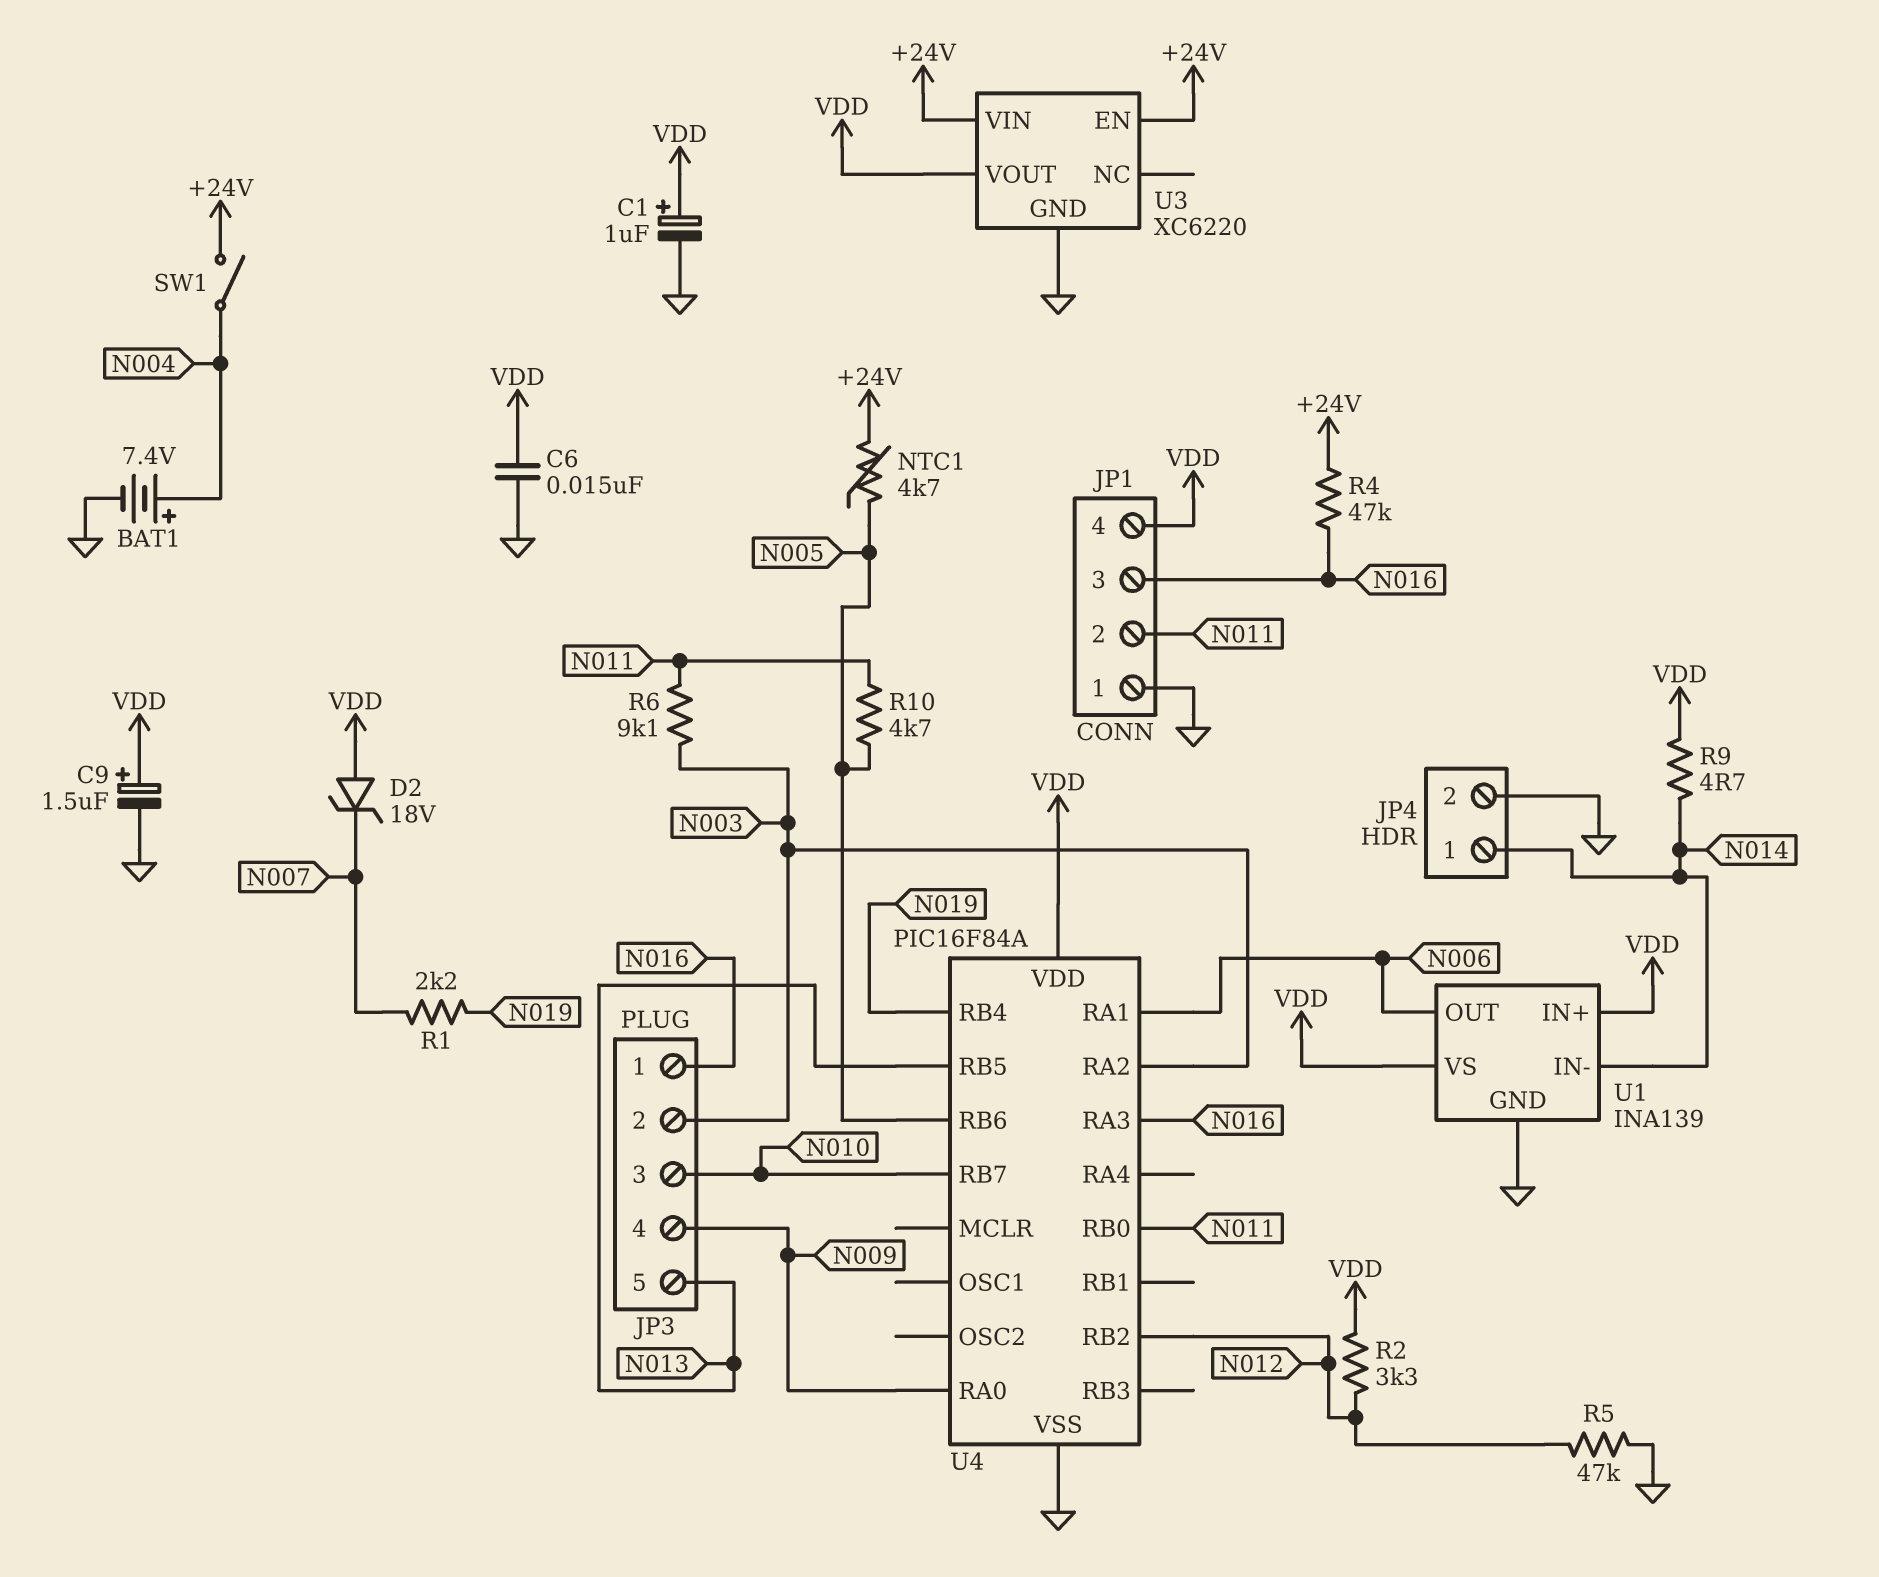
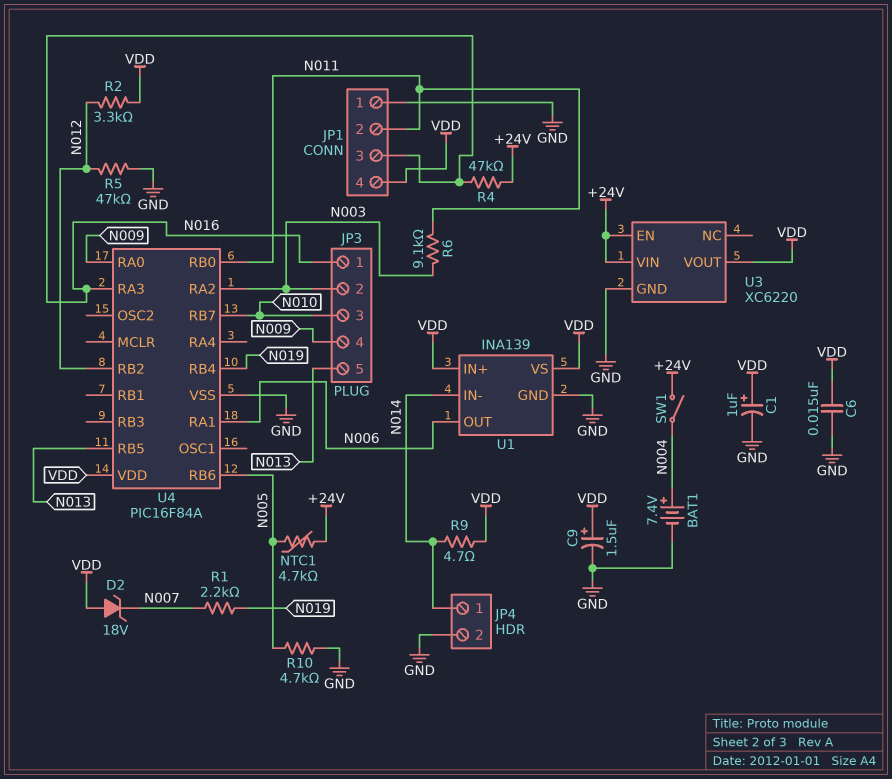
R10: 4.7k (N005, N011) -> 4.7k (GND, N005)

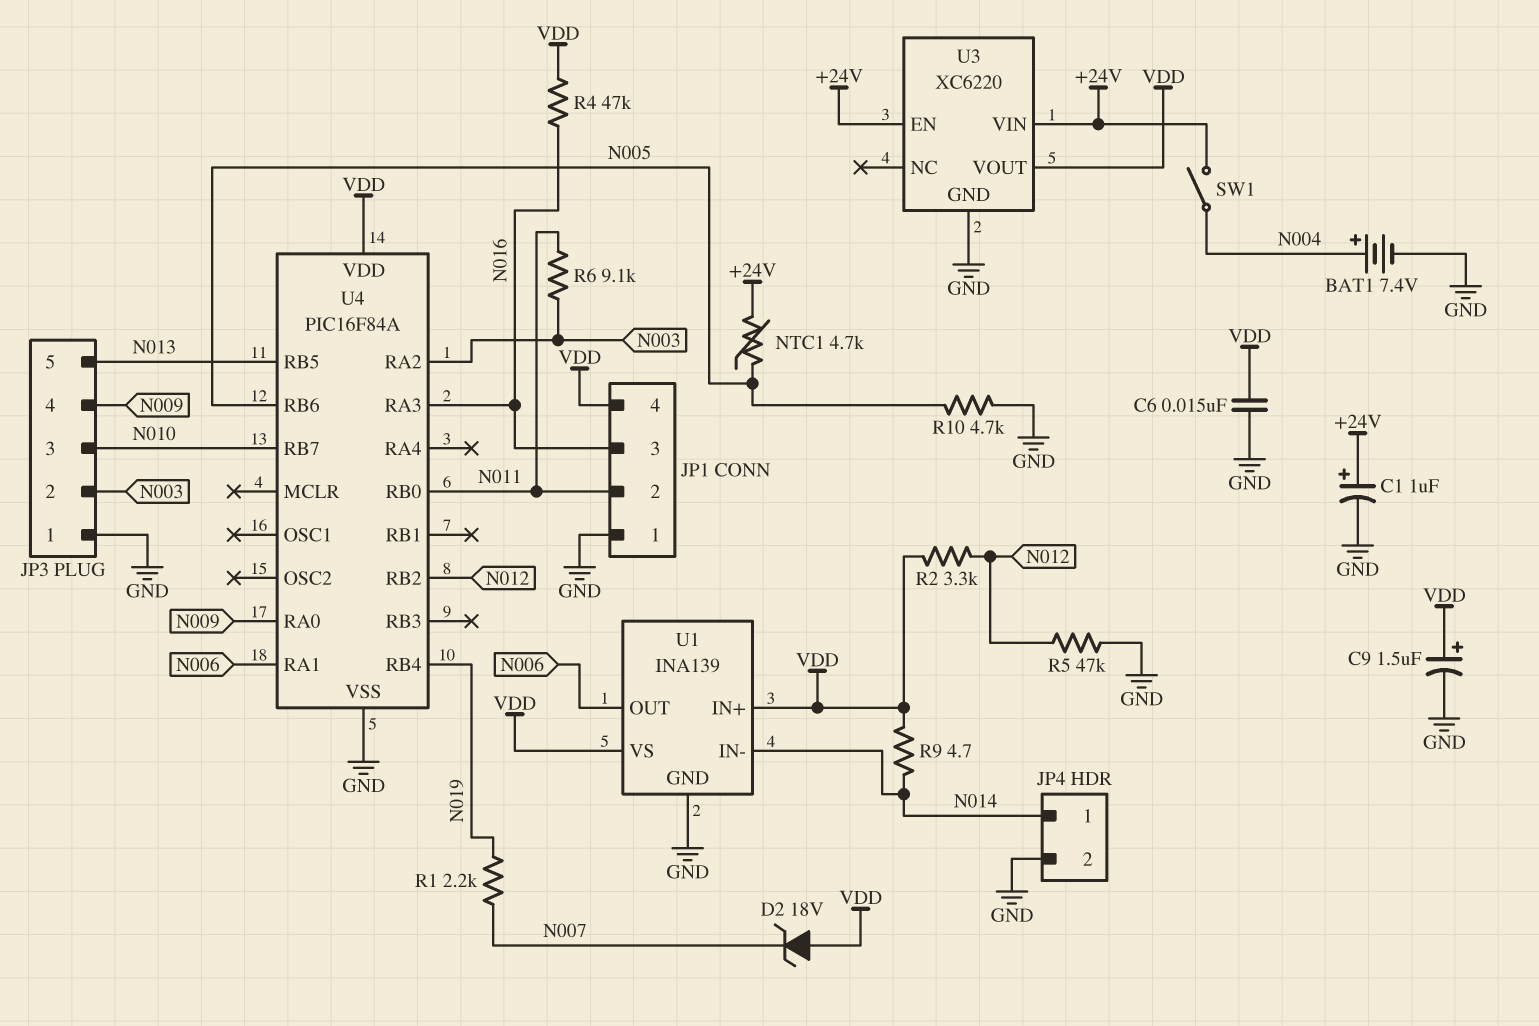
C1: 1uF (plus VDD, minus GND) -> 1uF (plus +24V, minus GND)
JP3 pin 1: N016 -> GND
R4: 47k (+24V, N016) -> 47k (N016, VDD)

